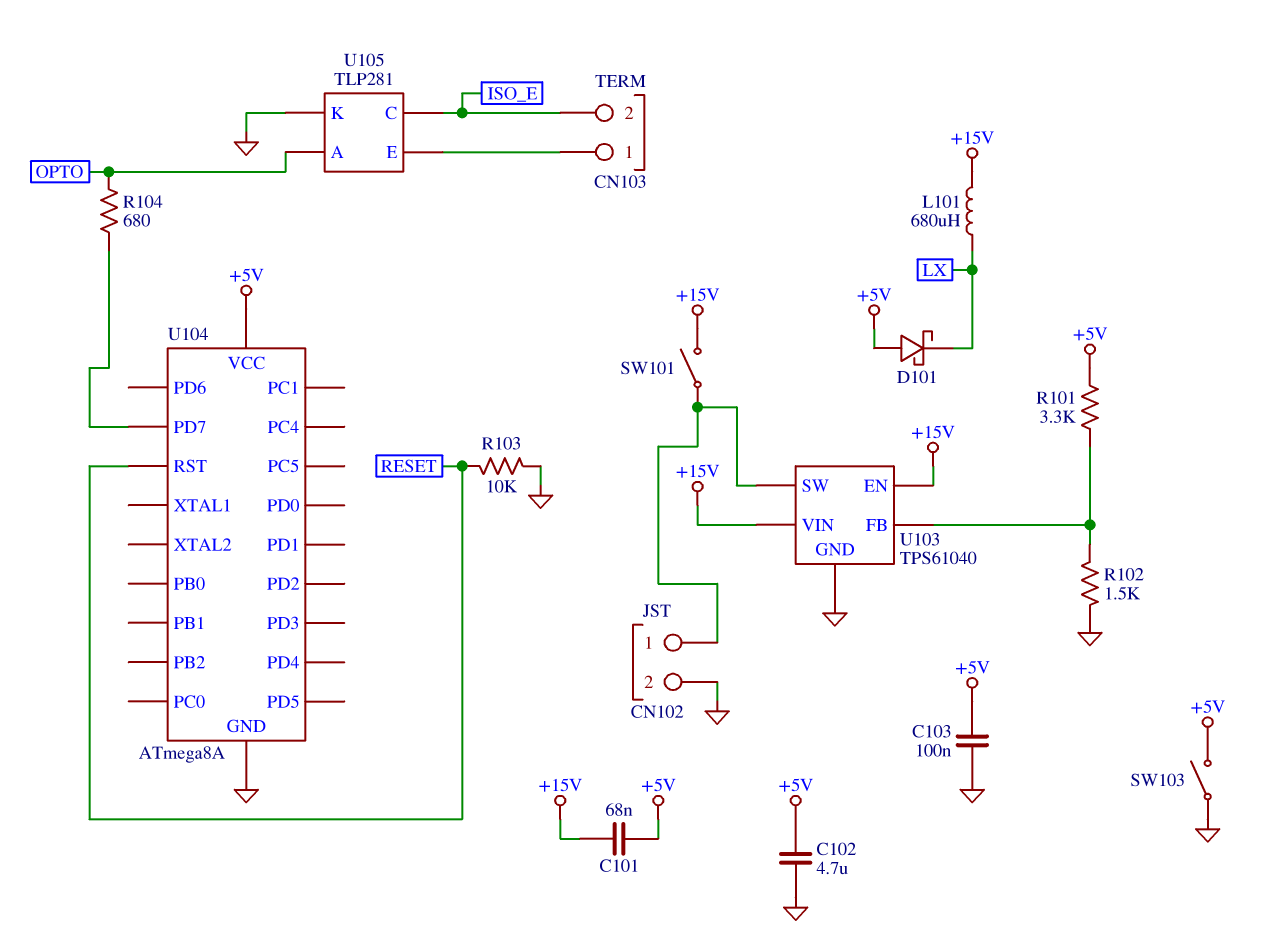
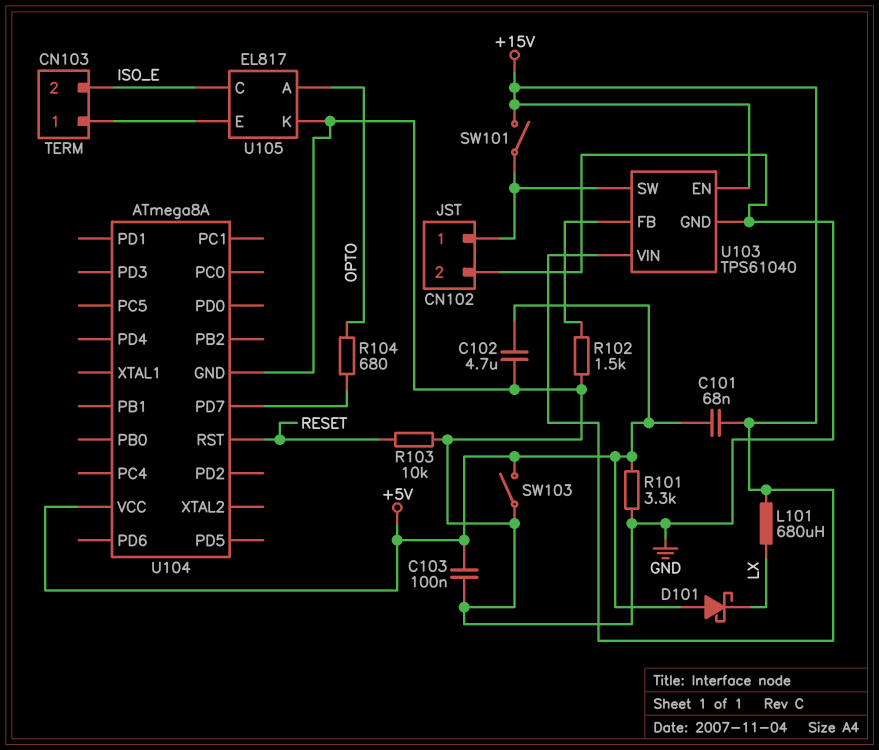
R101: 3.3k (+5V, U103/FB) -> 3.3k (+5V, GND)
U105: TLP281 -> EL817

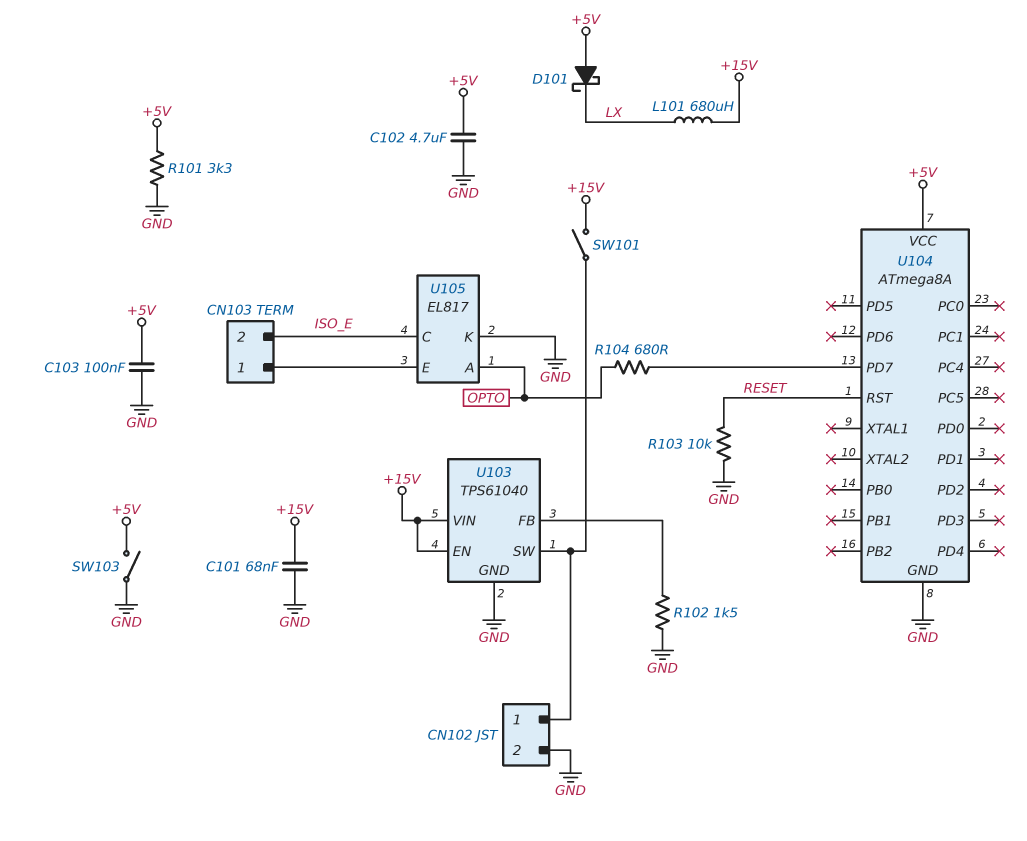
C101: 68nF (+5V, +15V) -> 68nF (+15V, GND)

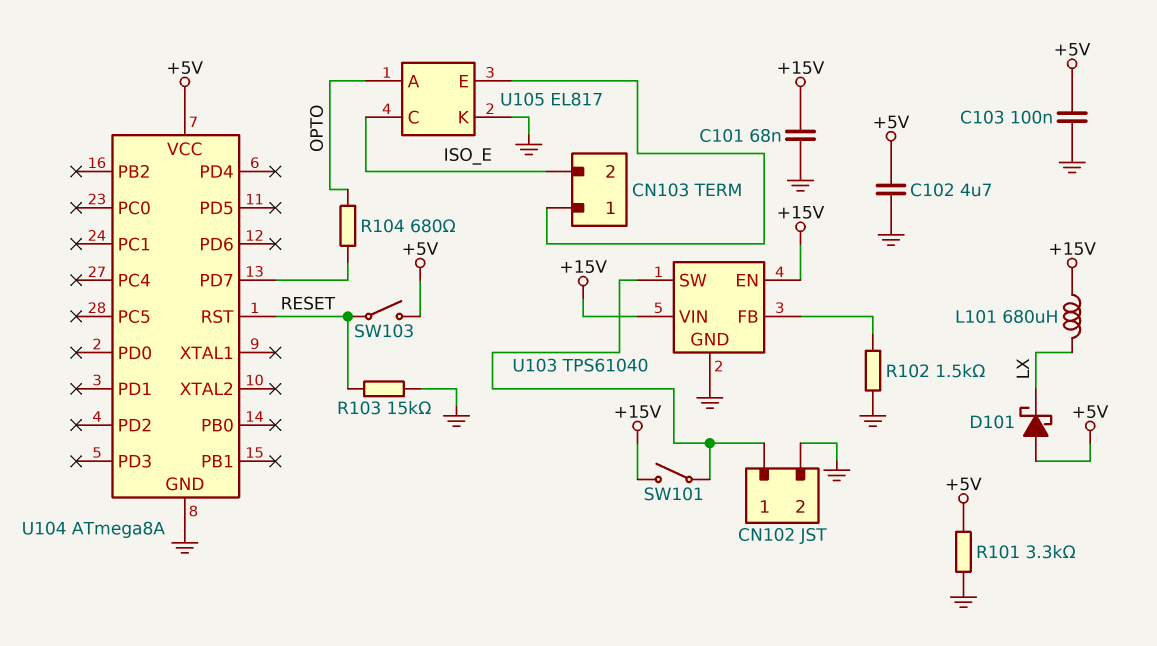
R103: 10k (GND, RESET) -> 15k (GND, RESET)
SW103: switch (+5V, GND) -> switch (+5V, RESET)

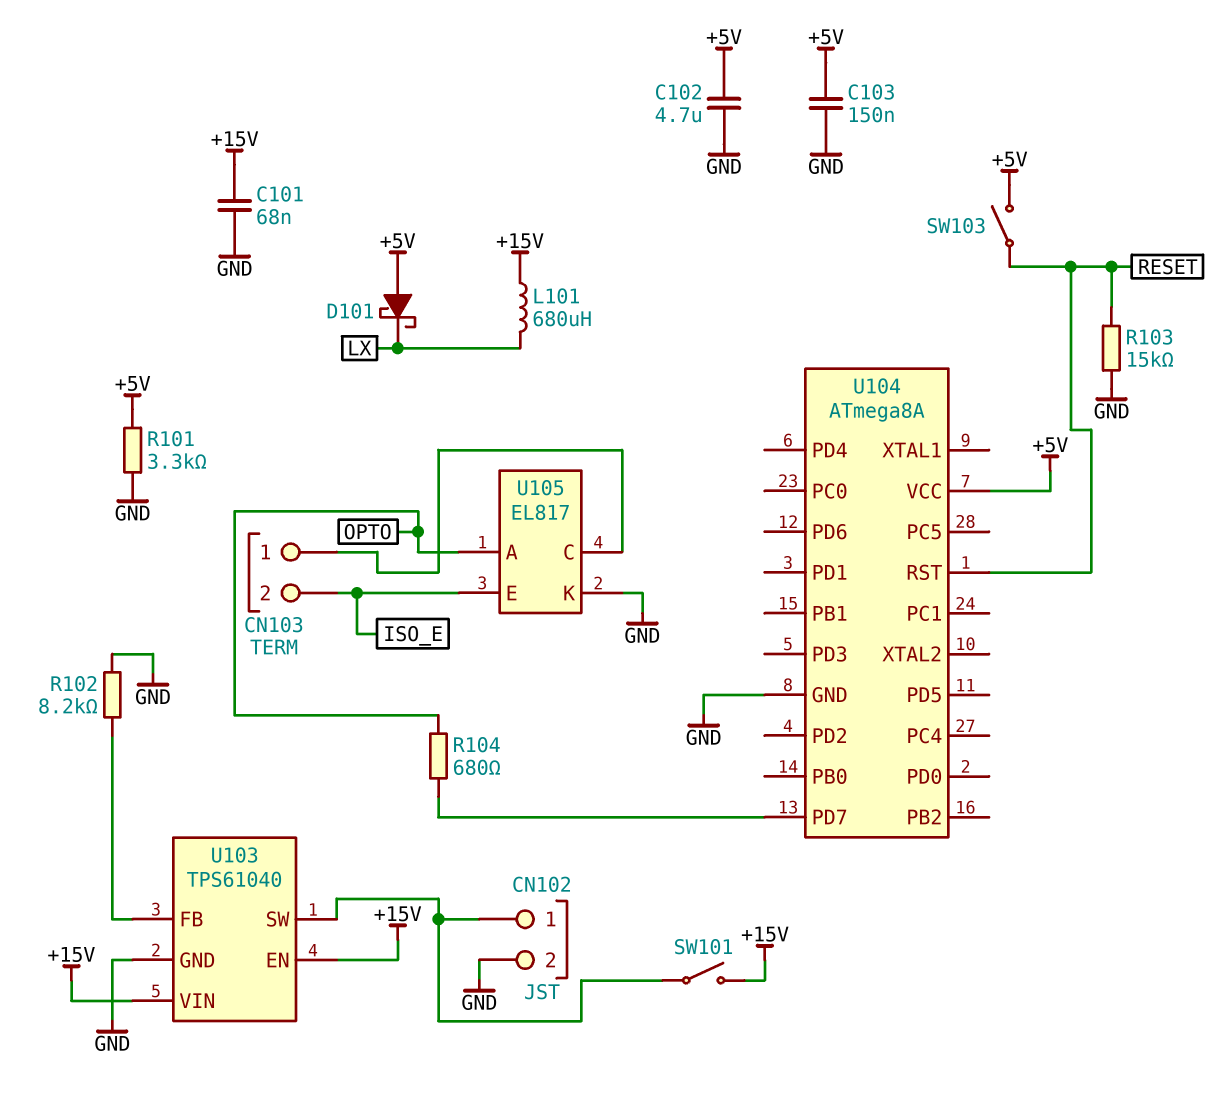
C103: 100nF (+5V, GND) -> 150nF (+5V, GND)
R102: 1.5k (GND, U103/FB) -> 8.2k (GND, U103/FB)
U105 pin C: ISO_E -> CN103/1
U105 pin E: CN103/1 -> ISO_E

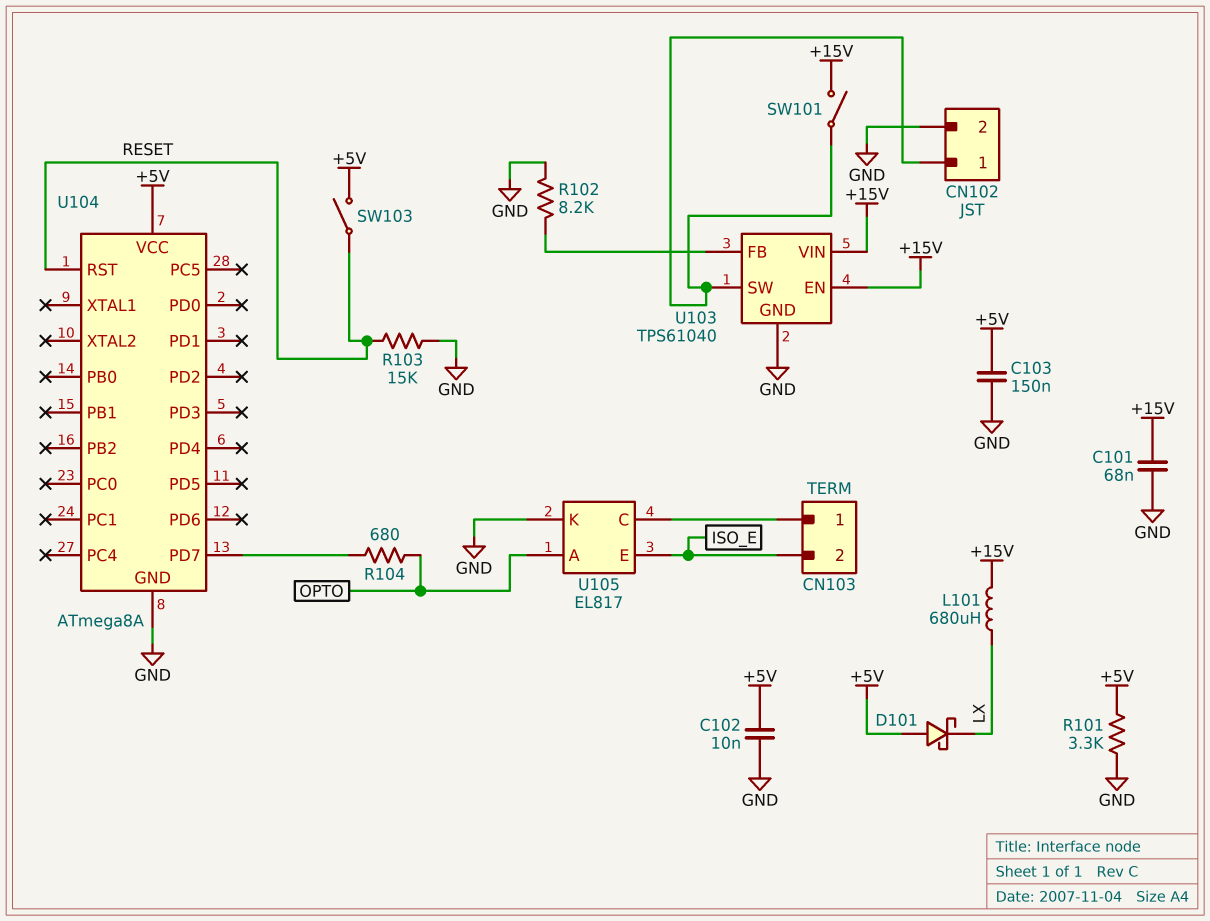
C102: 4.7uF (+5V, GND) -> 10nF (+5V, GND)

